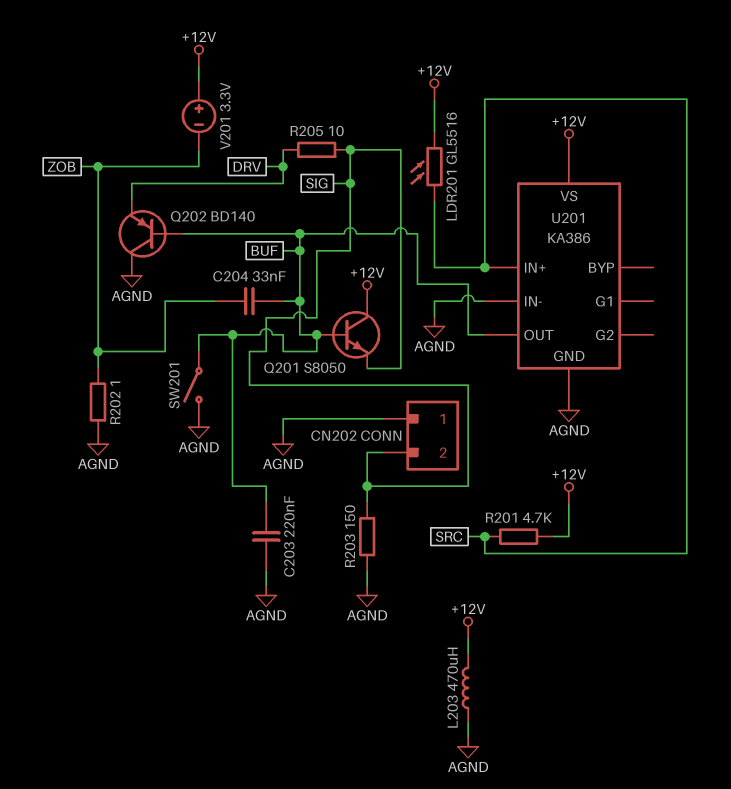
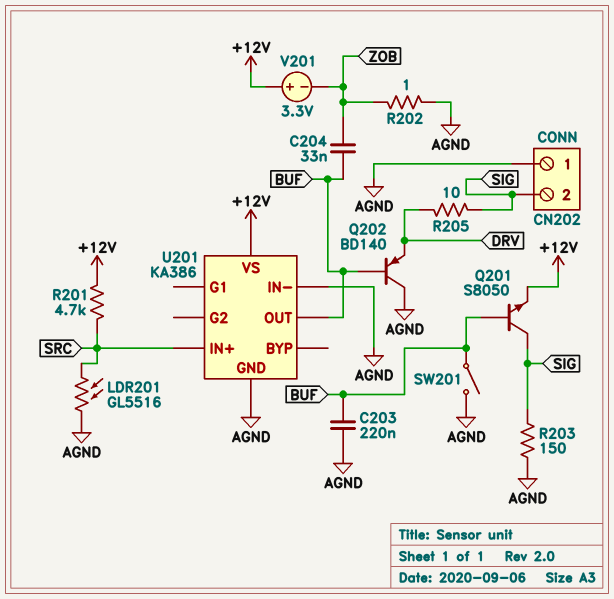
L203: 470uH (+12V, AGND) -> none
LDR201: GL5516 (+12V, SRC) -> GL5516 (AGND, SRC)
Q201: NPN S8050 (B BUF, C +12V, E SIG) -> NPN S8050 (B BUF, C SIG, E +12V)

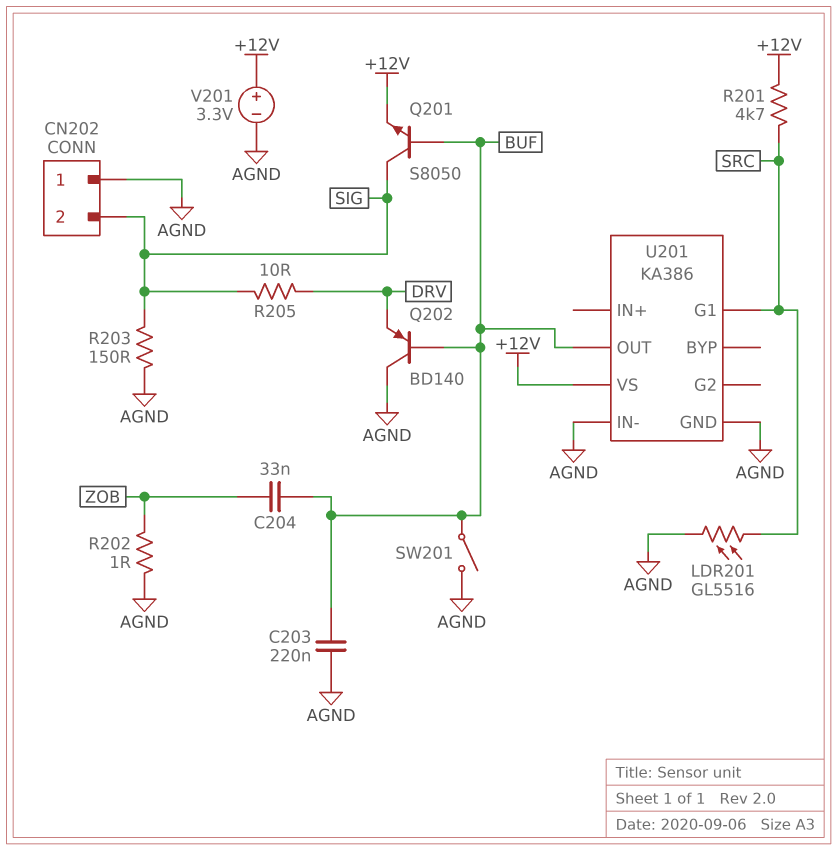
U201 pin G1: none -> SRC
U201 pin IN+: SRC -> none
V201: 3.3V (plus +12V, minus ZOB) -> 3.3V (plus +12V, minus AGND)

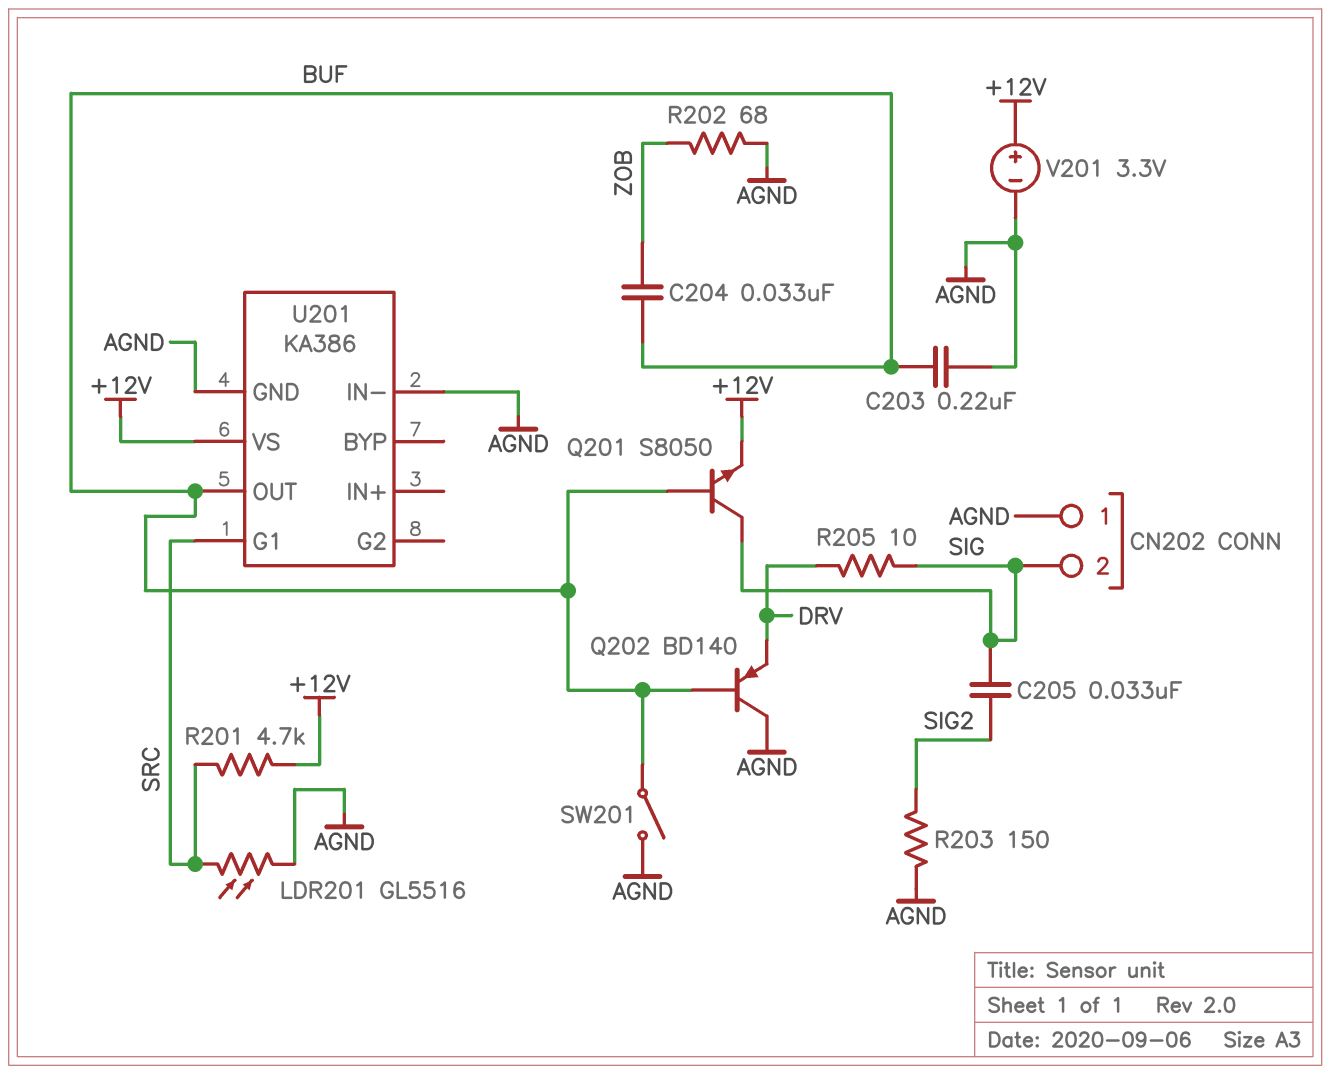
C205: none -> 33nF (SIG, SIG2)
R202: 1 (AGND, ZOB) -> 68 (AGND, ZOB)
R203: 150 (AGND, SIG) -> 150 (AGND, SIG2)

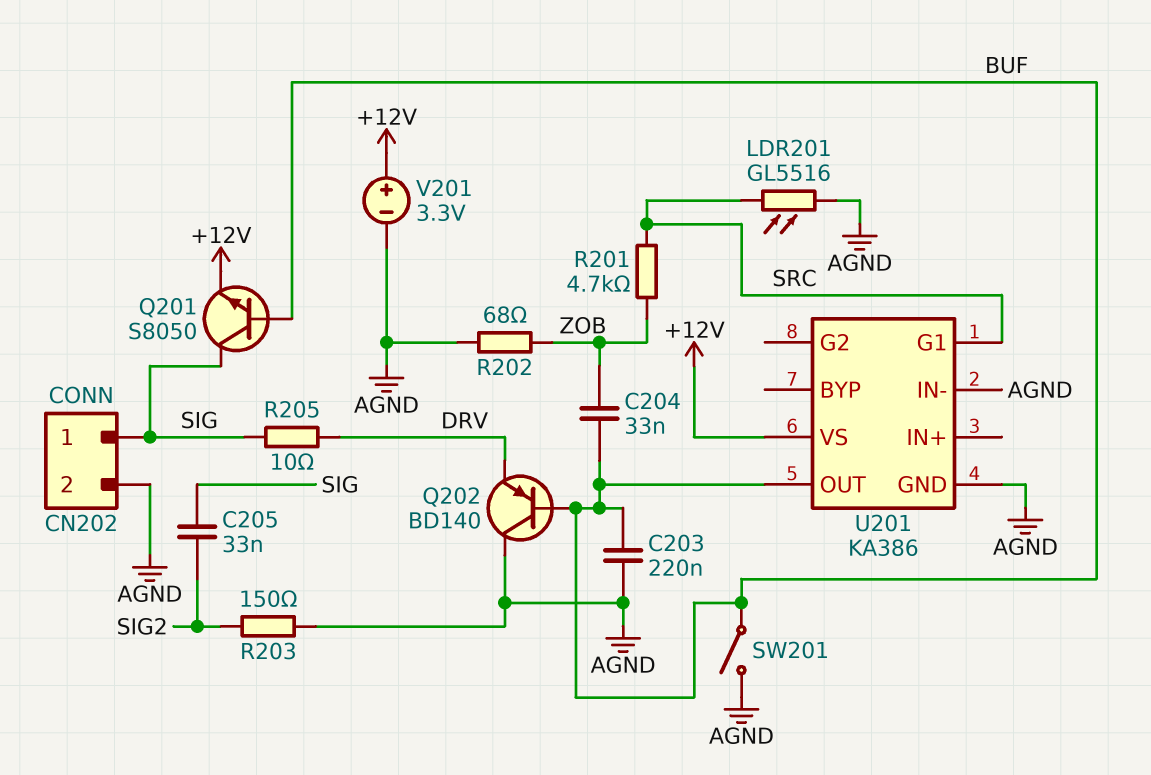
CN202 pin 1: AGND -> SIG
CN202 pin 2: SIG -> AGND
R201: 4.7k (+12V, SRC) -> 4.7k (SRC, ZOB)

